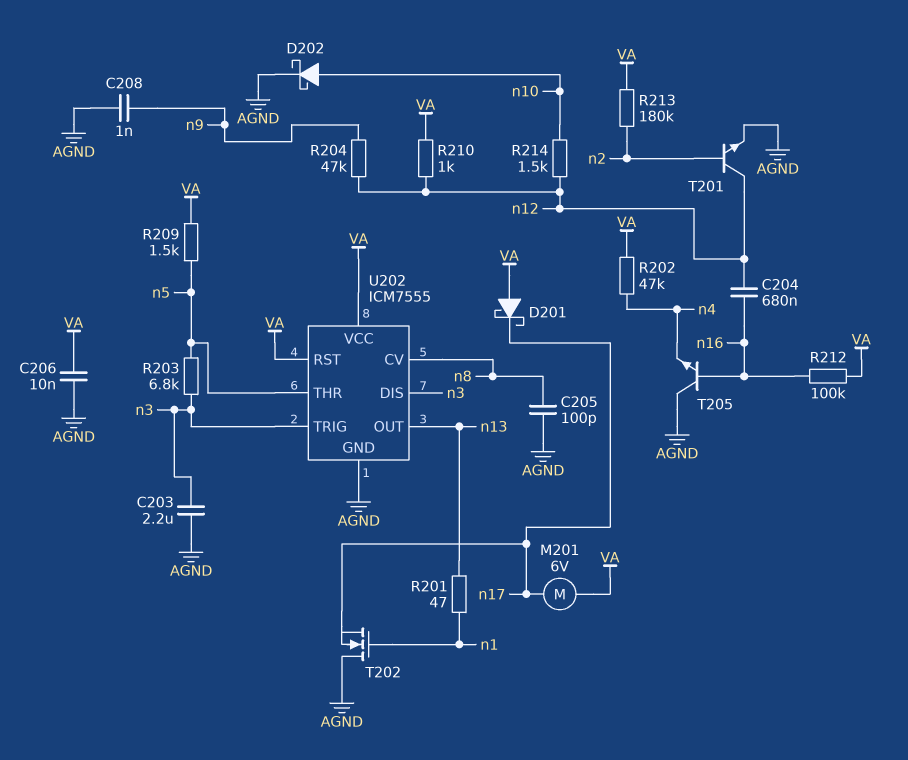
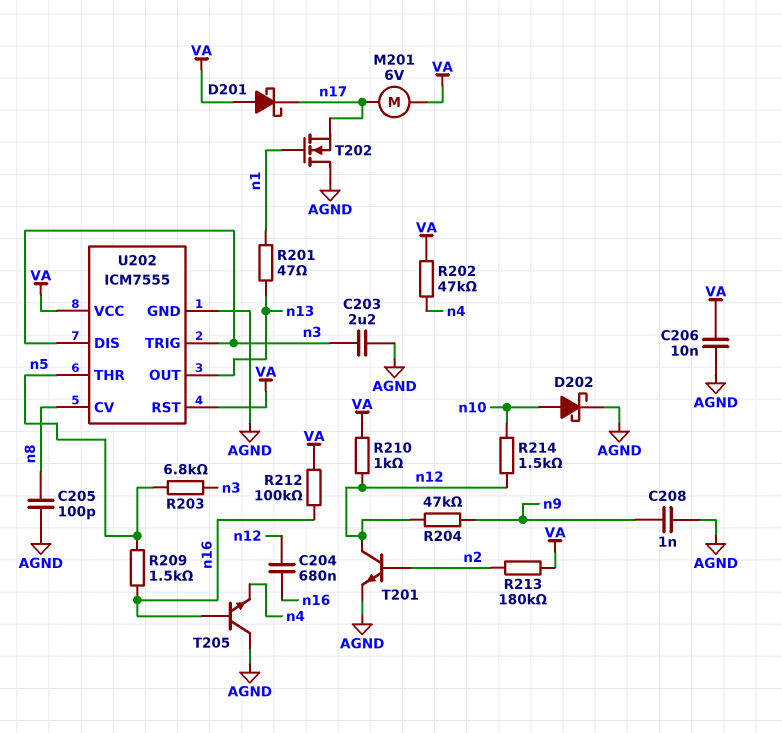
R209: 1.5k (VA, n5) -> 1.5k (n5, n16)

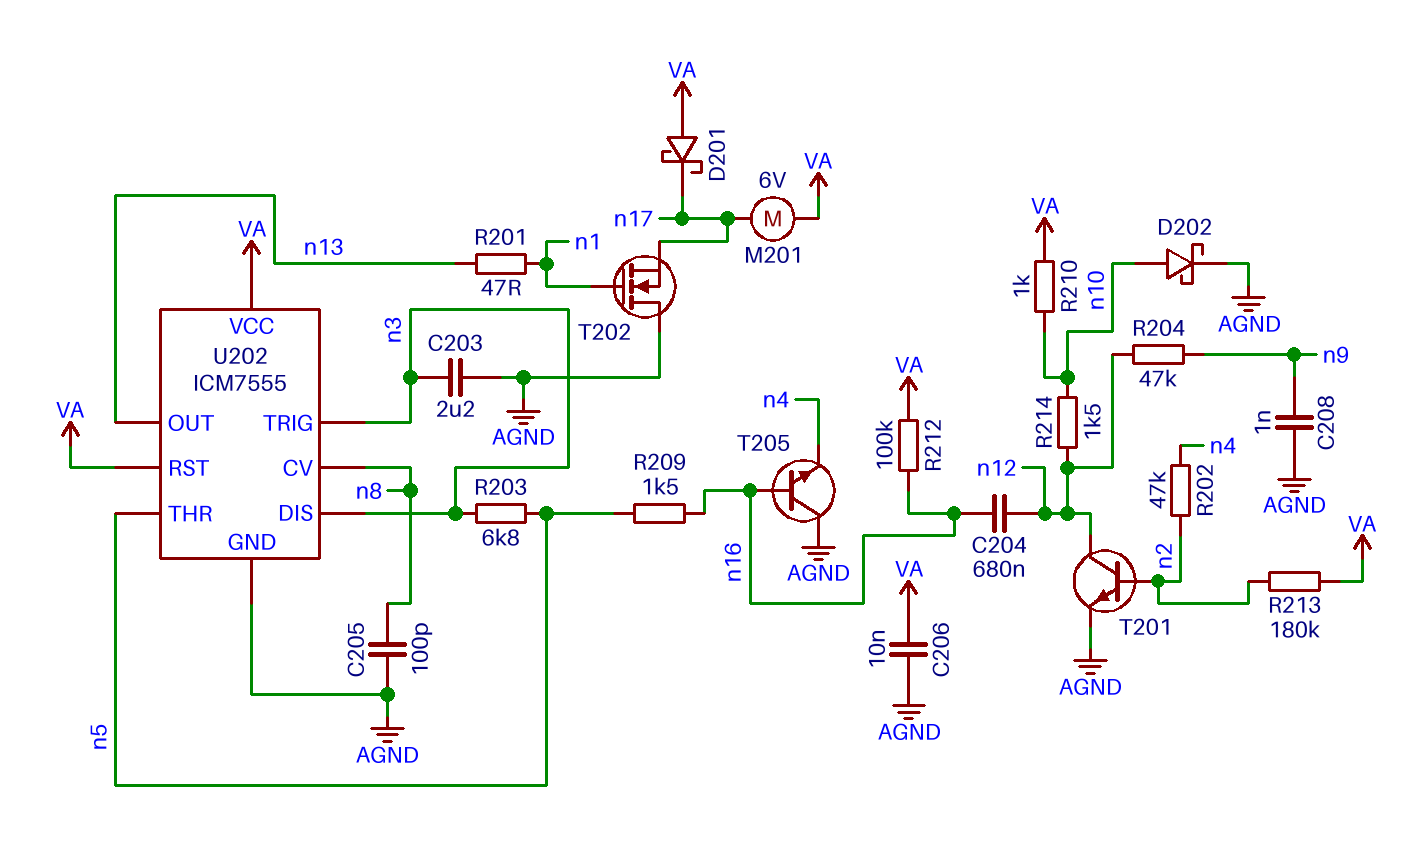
R202: 47k (VA, n4) -> 47k (n2, n4)
R210: 1k (VA, n12) -> 1k (VA, n10)

